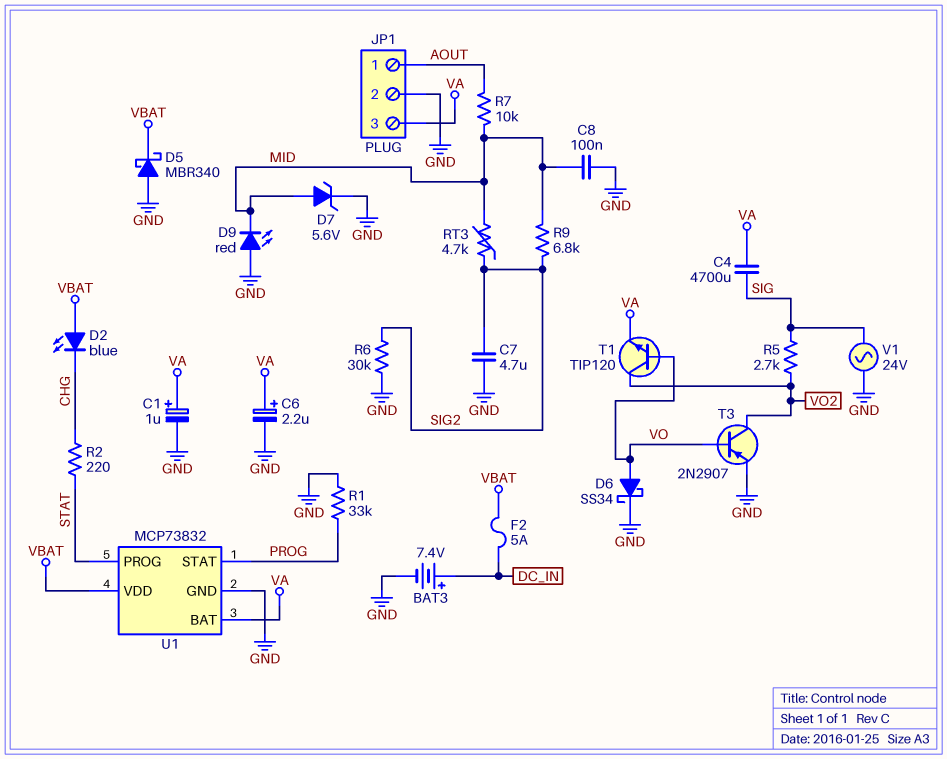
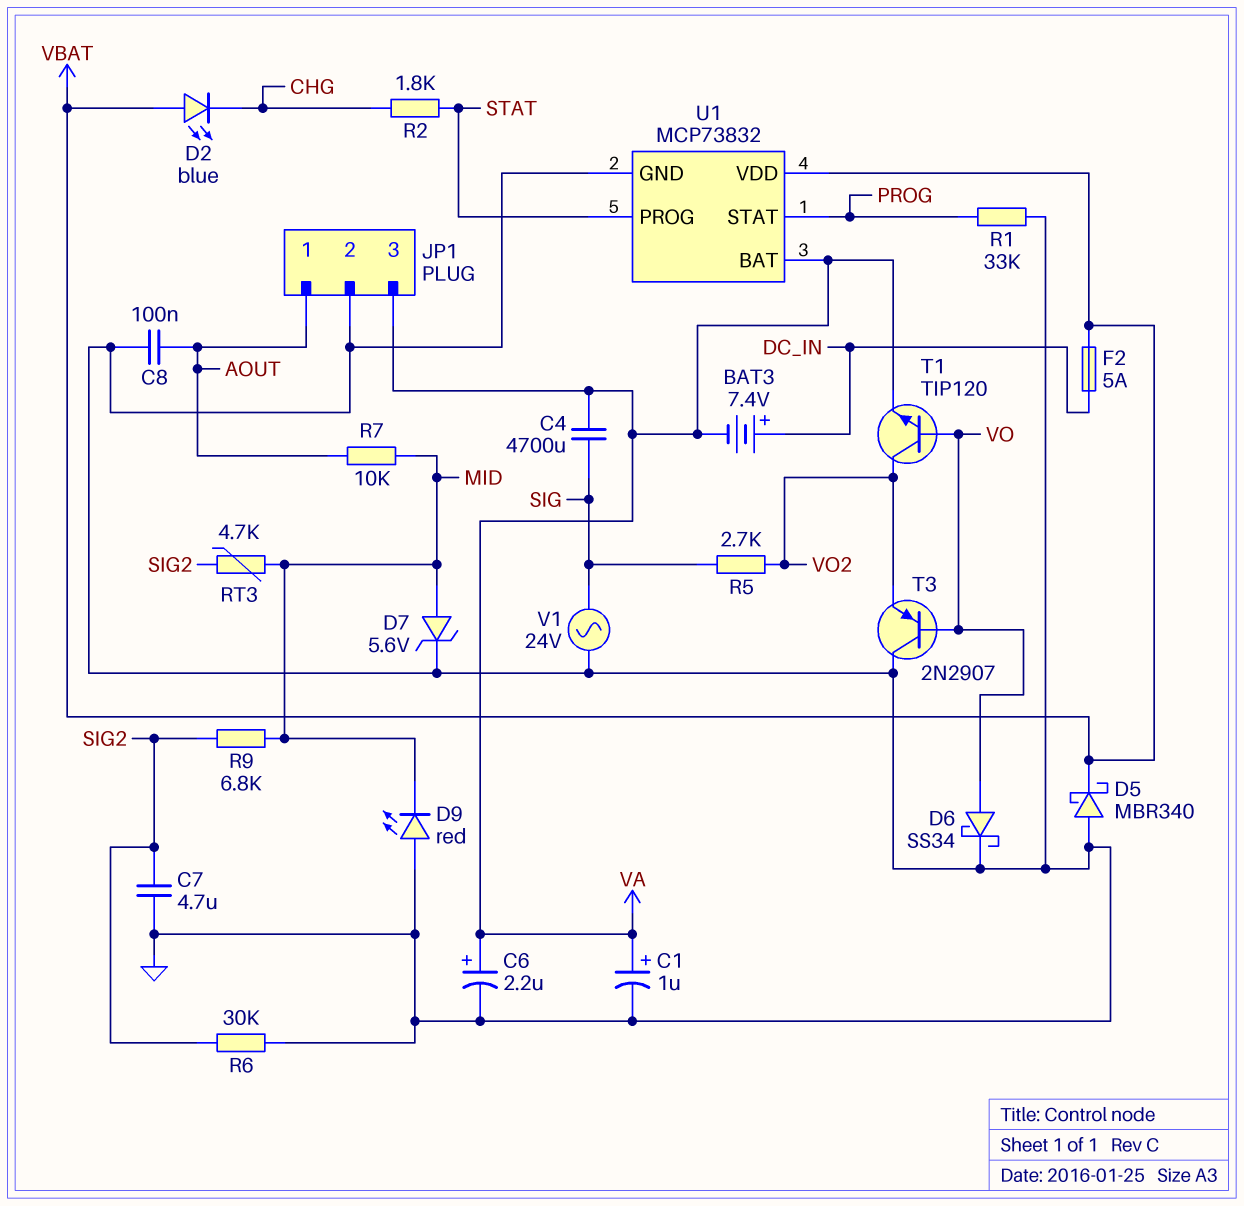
BAT3: 7.4V (plus DC_IN, minus GND) -> 7.4V (plus DC_IN, minus VA)
C8: 100nF (GND, MID) -> 100nF (AOUT, GND)
R2: 220 (CHG, STAT) -> 1.8k (CHG, STAT)
T3: PNP 2N2907 (B VO, C VO2, E GND) -> PNP 2N2907 (B VO, C GND, E VO2)

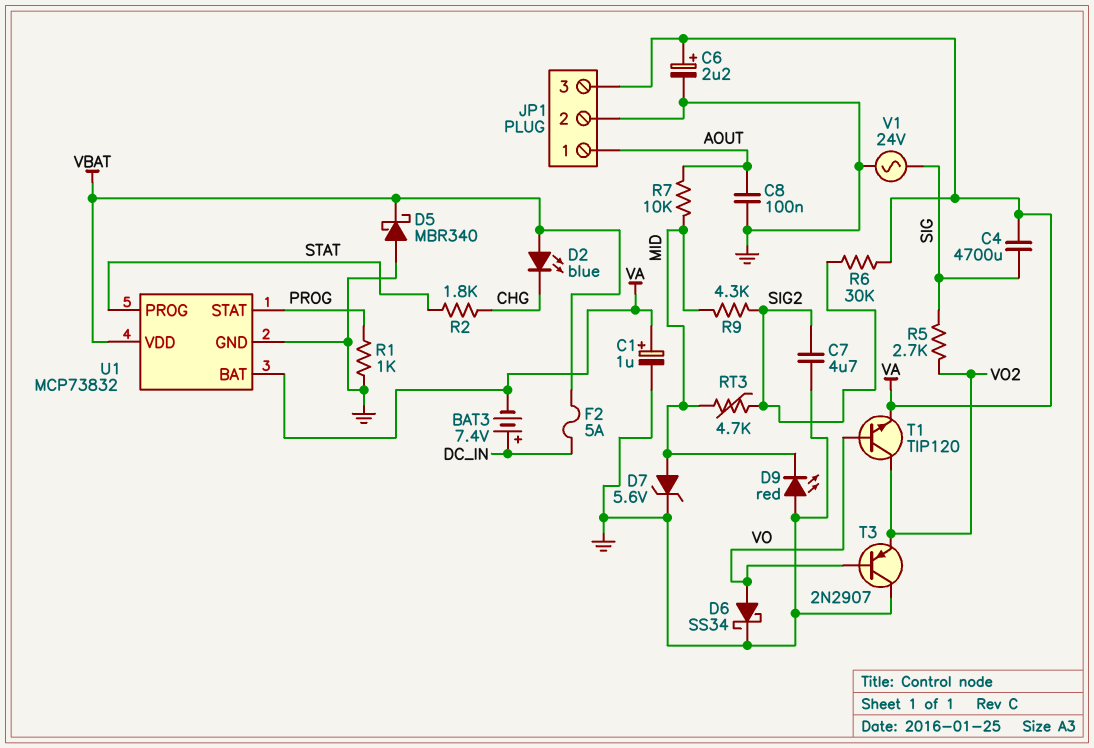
R1: 33k (GND, PROG) -> 1k (GND, PROG)
R6: 30k (GND, SIG2) -> 30k (SIG2, VA)
R9: 6.8k (MID, SIG2) -> 4.3k (MID, SIG2)

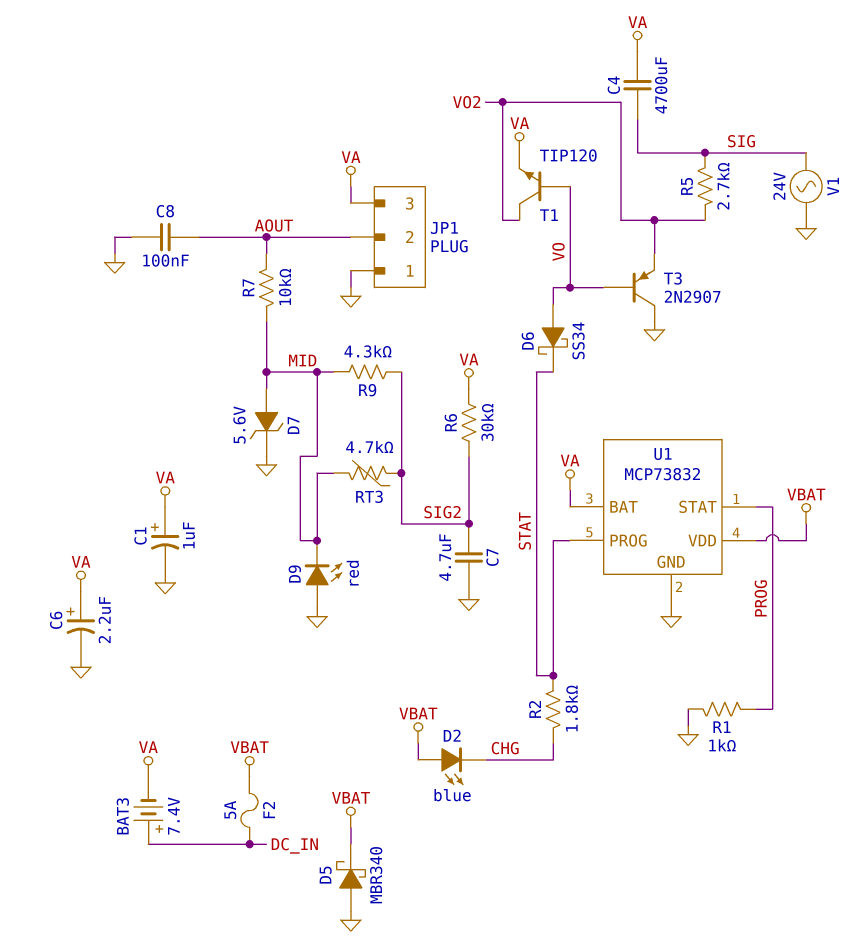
D6: schottky SS34 (A VO, K GND) -> schottky SS34 (A VO, K STAT)
JP1 pin 1: AOUT -> GND
JP1 pin 2: GND -> AOUT

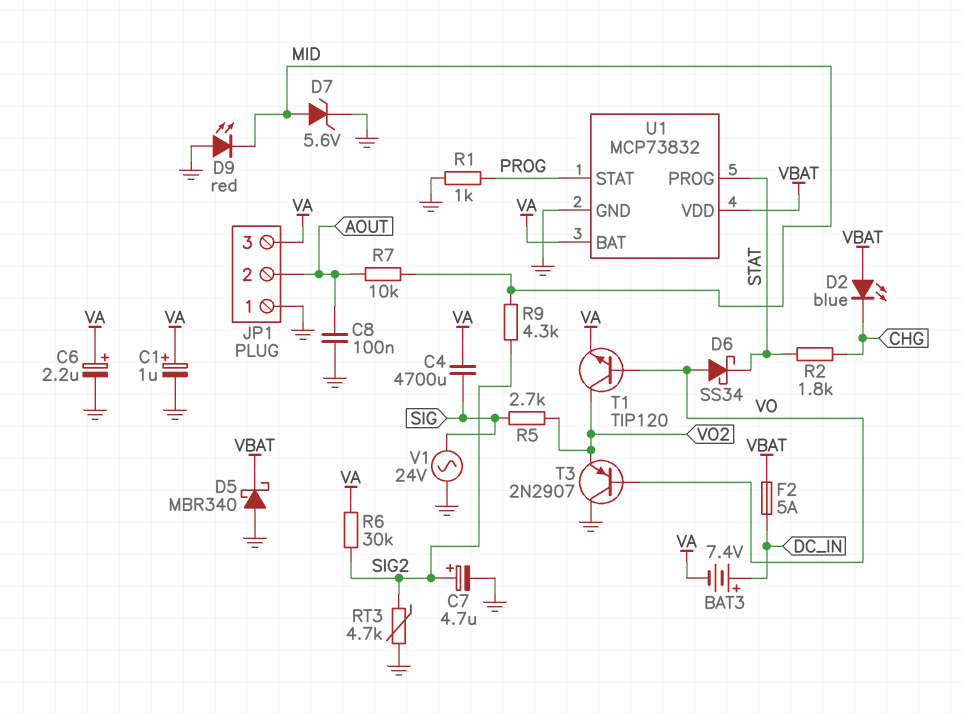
C7: 4.7uF (GND, SIG2) -> 4.7uF (plus SIG2, minus GND)
RT3: 4.7k (MID, SIG2) -> 4.7k (GND, SIG2)

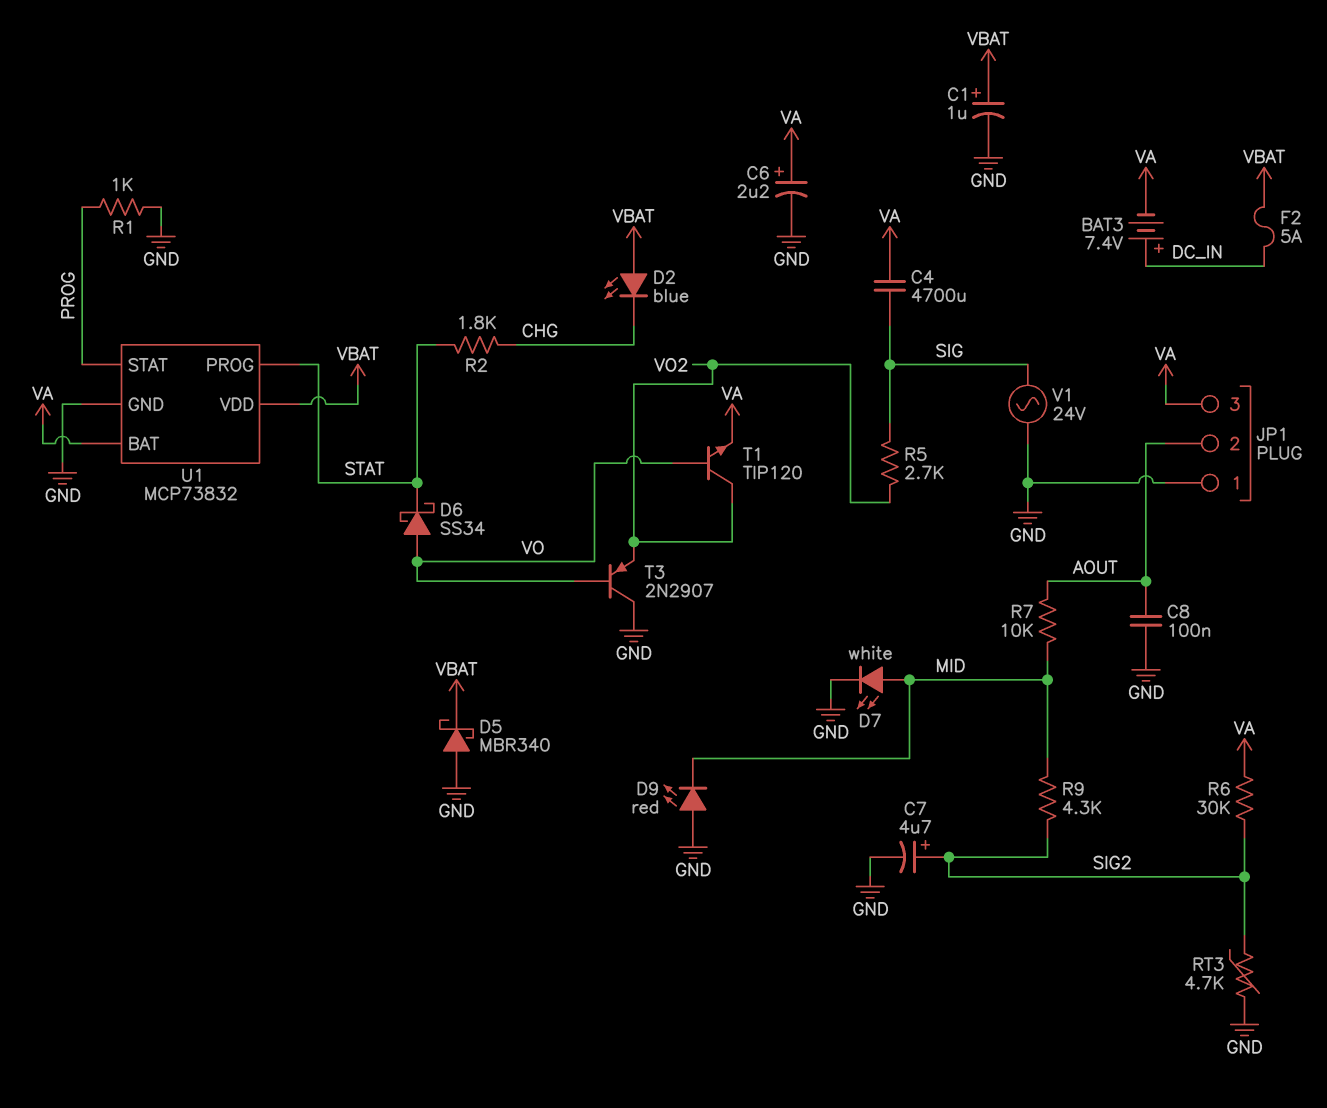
C1: 1uF (plus VA, minus GND) -> 1uF (plus VBAT, minus GND)
D7: zener 5.6V (A MID, K GND) -> LED white (A MID, K GND)

